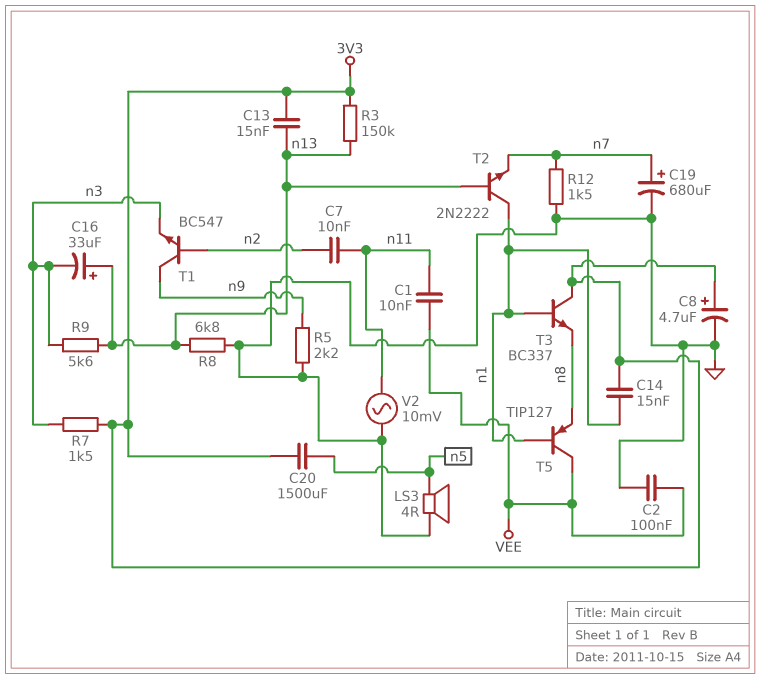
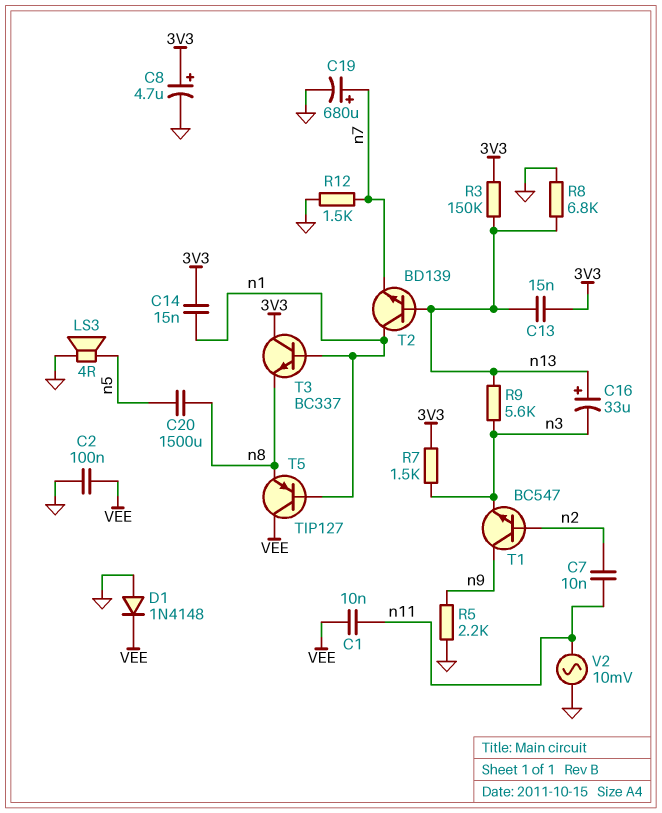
C20: 1500uF (3V3, n5) -> 1500uF (n5, n8)
D1: none -> diode 1N4148 (A GND, K VEE)
T2: NPN 2N2222 (B n13, C n1, E n7) -> NPN BD139 (B n13, C n1, E n7)

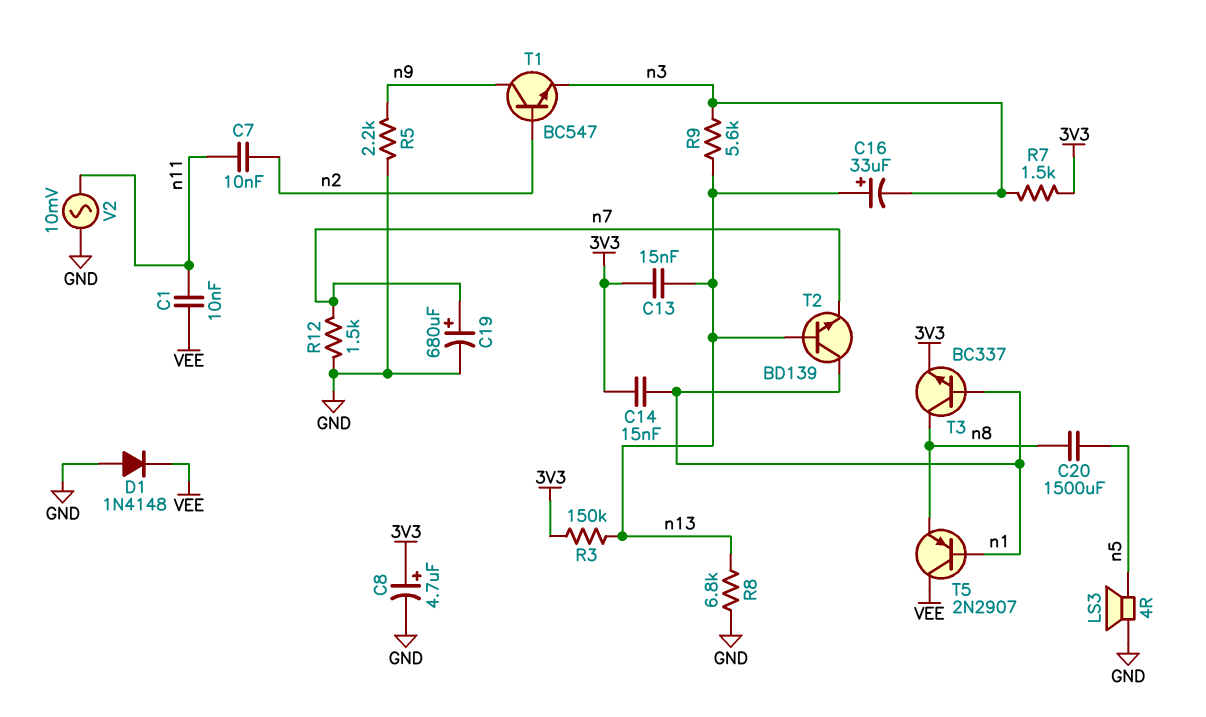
C2: 100nF (GND, VEE) -> none
T3: NPN BC337 (B n1, C 3V3, E n8) -> NPN BC337 (B n1, C n8, E 3V3)
T5: PNP TIP127 (B n1, C VEE, E n8) -> PNP 2N2907 (B n1, C VEE, E n8)

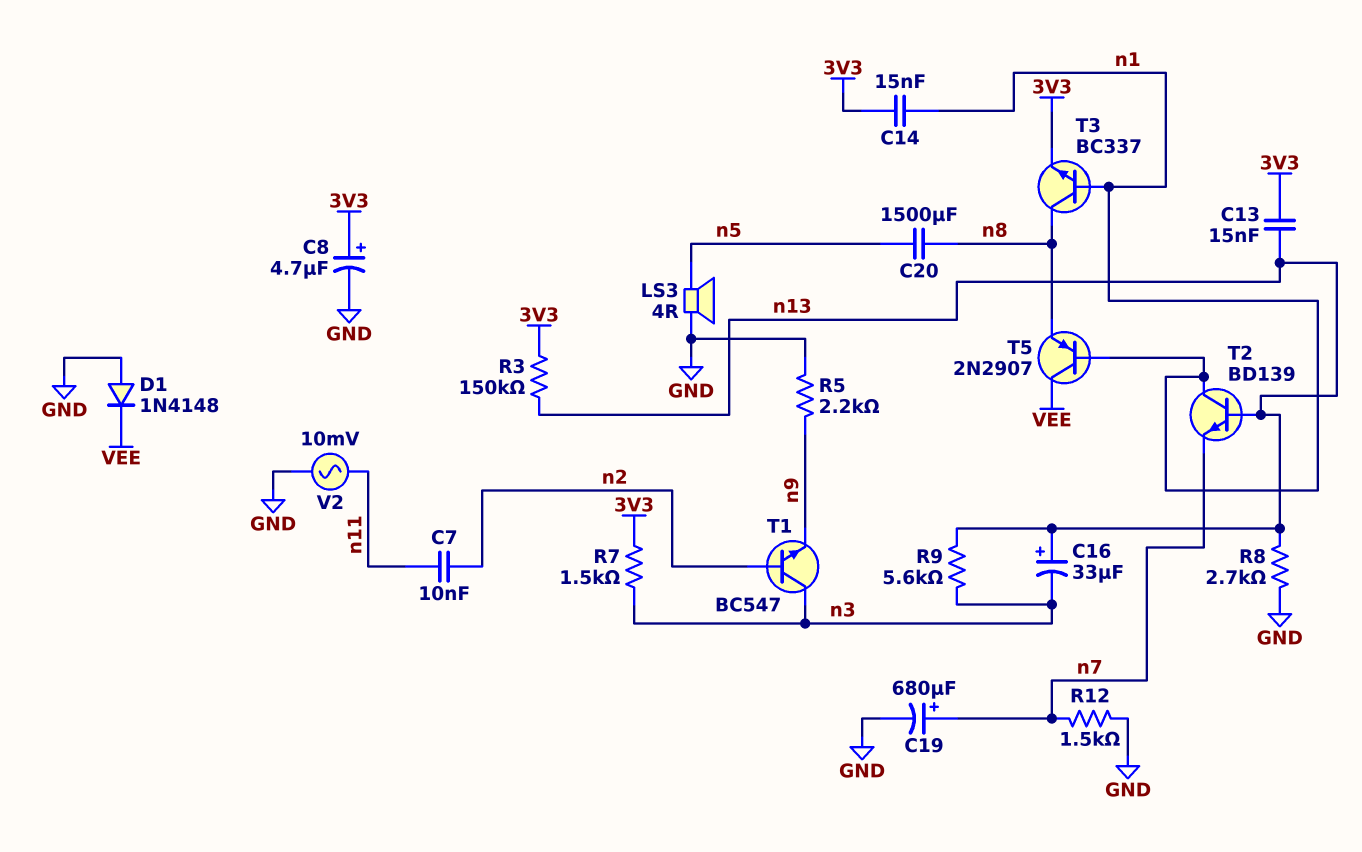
C1: 10nF (VEE, n11) -> none
R8: 6.8k (GND, n13) -> 2.7k (GND, n13)
T1: NPN BC547 (B n2, C n9, E n3) -> NPN BC547 (B n2, C n3, E n9)

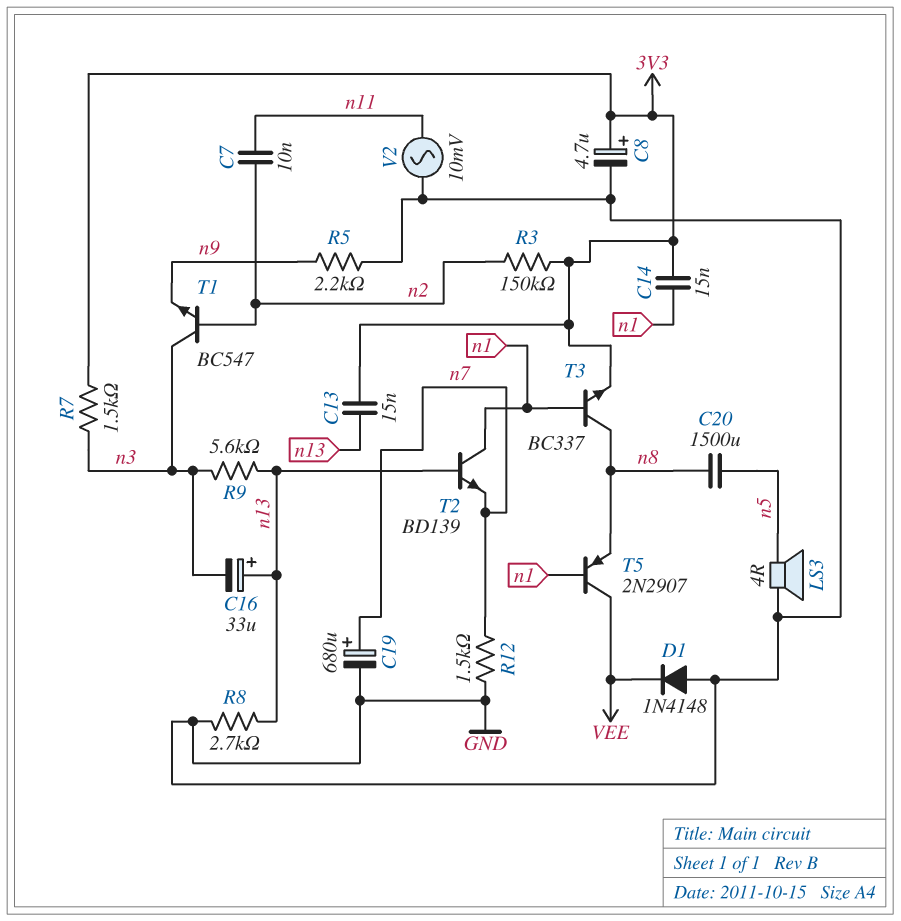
R3: 150k (3V3, n13) -> 150k (3V3, n2)

